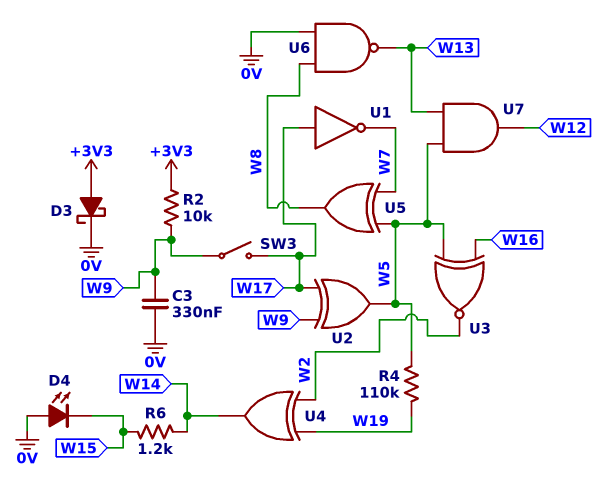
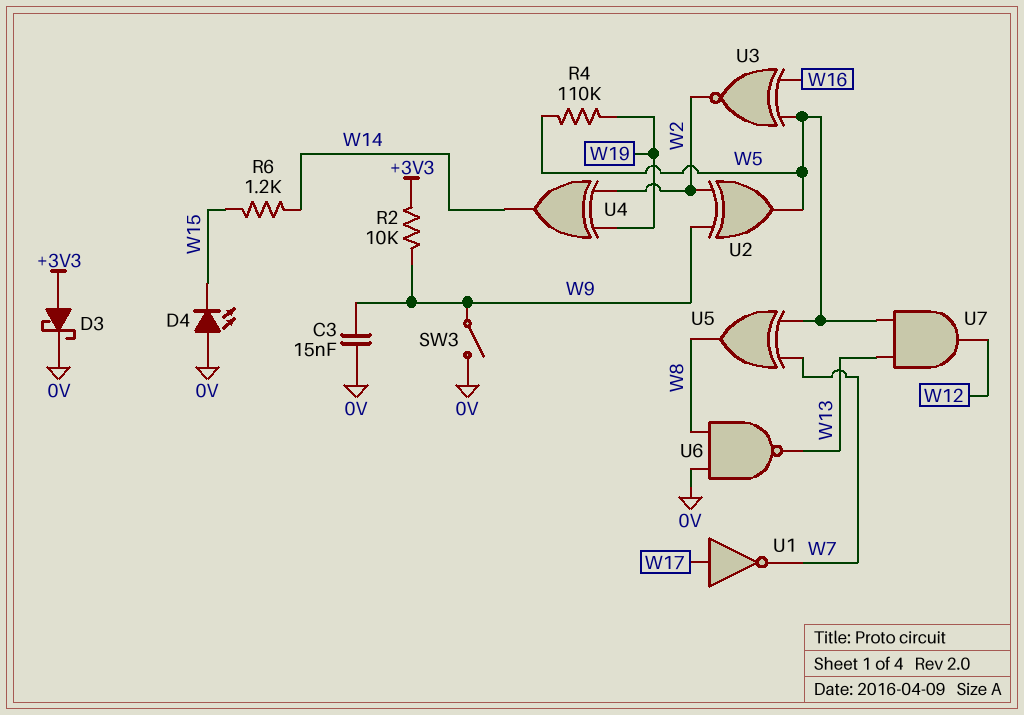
C3: 330nF (0V, W9) -> 15nF (0V, W9)
SW3: switch (W9, W17) -> switch (0V, W9)
U2: XOR (in W9, in W17, out W5) -> XOR (in W2, in W9, out W5)

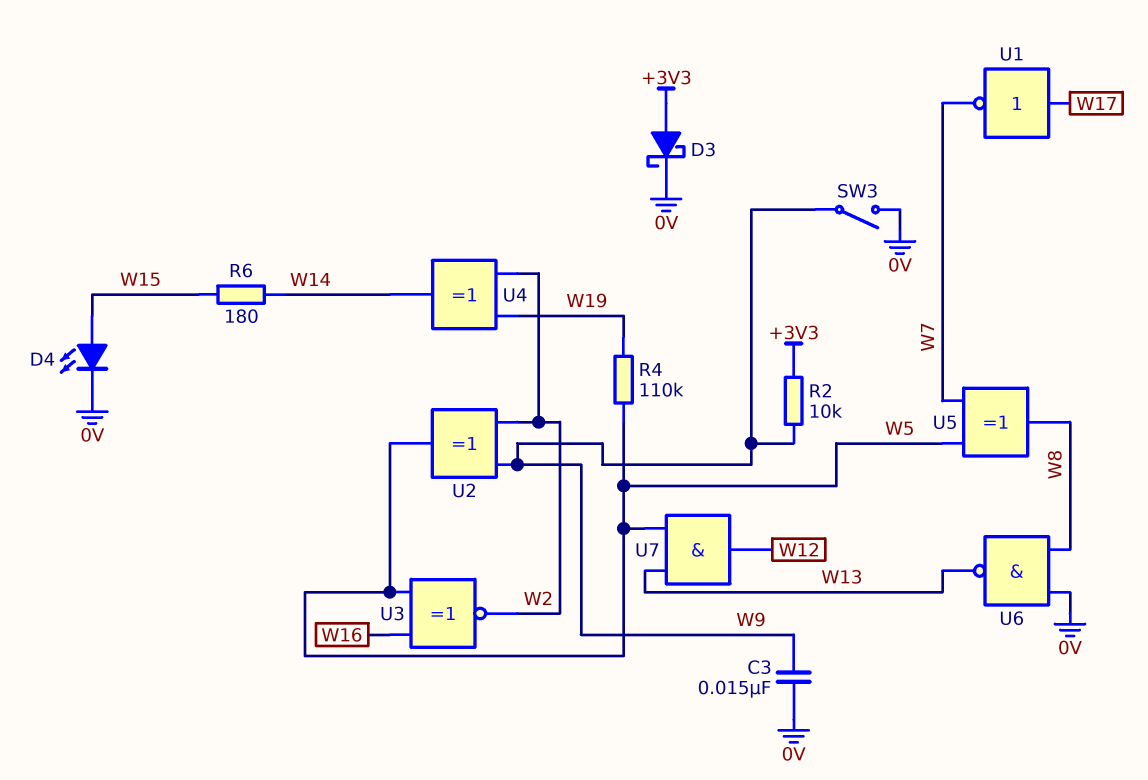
D4: LED (A 0V, K W15) -> LED (A W15, K 0V)
R6: 1.2k (W14, W15) -> 180 (W14, W15)

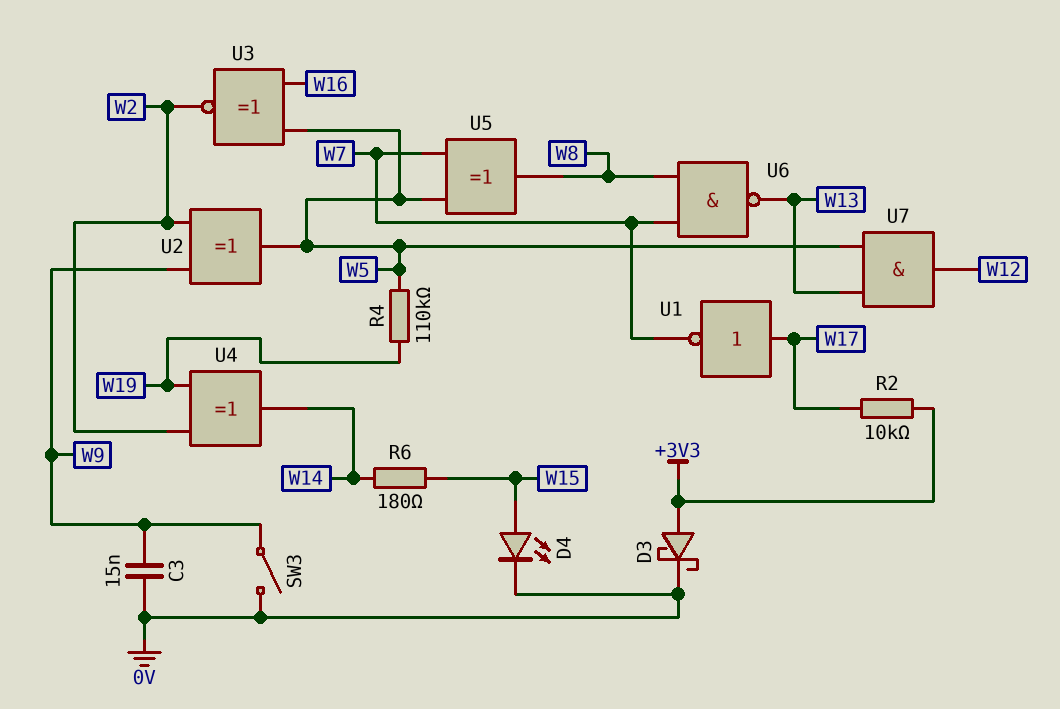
R2: 10k (+3V3, W9) -> 10k (+3V3, W17)
U6: NAND (in 0V, in W8, out W13) -> NAND (in W7, in W8, out W13)

